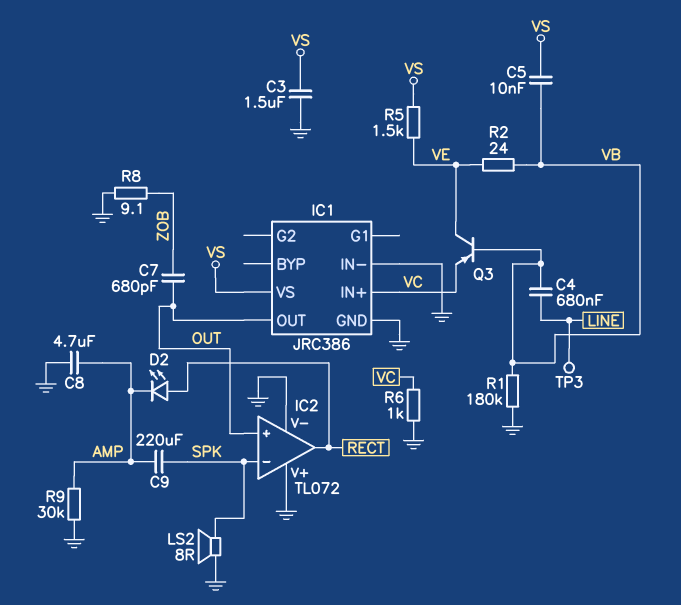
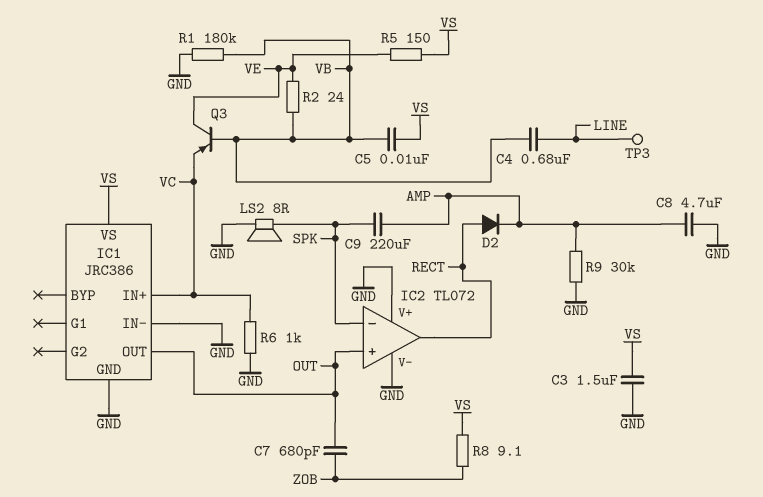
D2: LED (A RECT, K AMP) -> diode (A RECT, K AMP)
R5: 1.5k (VE, VS) -> 150 (VE, VS)
R8: 9.1 (GND, ZOB) -> 9.1 (VS, ZOB)

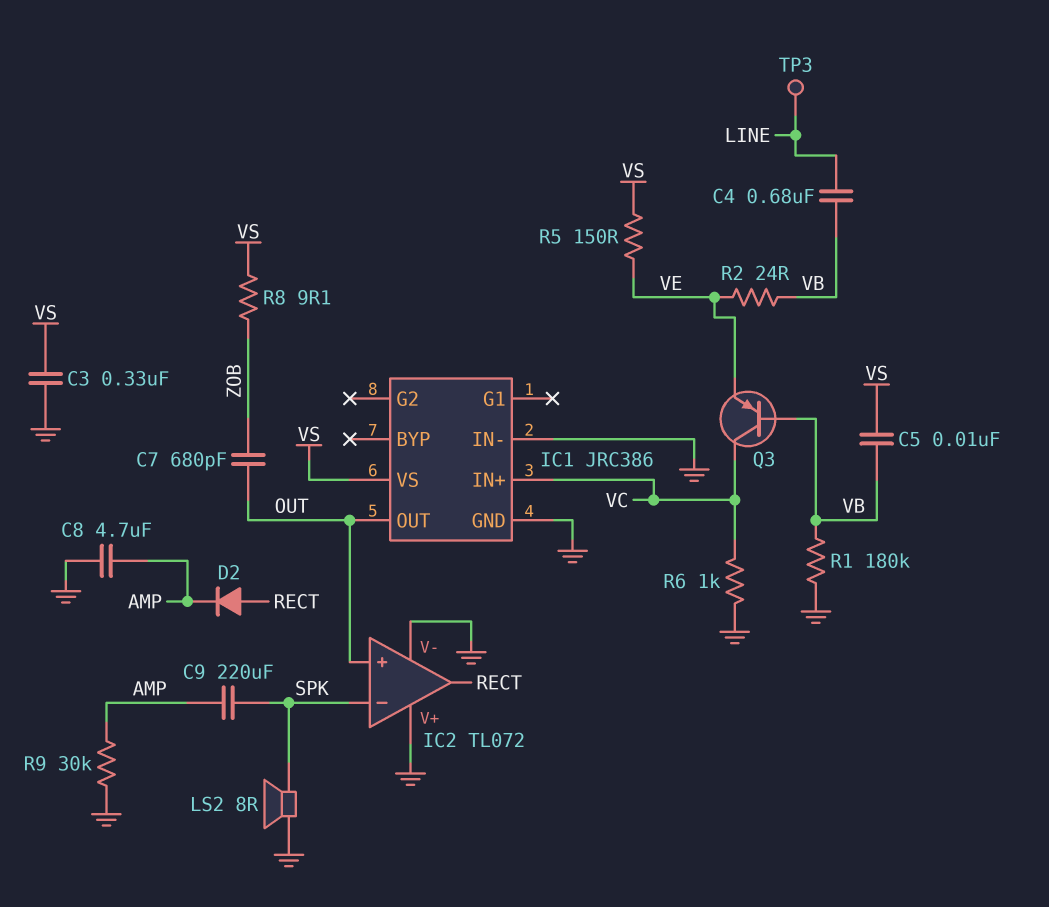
C3: 1.5uF (GND, VS) -> 330nF (GND, VS)
Q3: PNP (B VB, C VE, E VC) -> PNP (B VB, C VC, E VE)

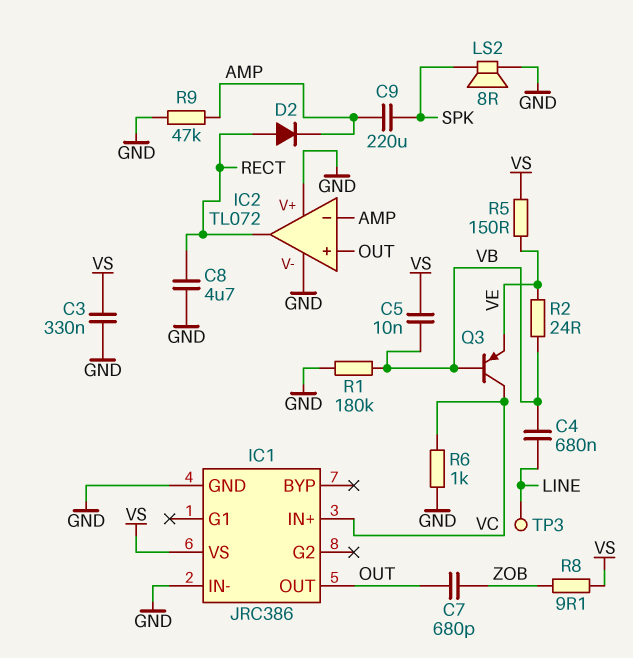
C8: 4.7uF (AMP, GND) -> 4.7uF (GND, RECT)
IC2 pin in-: SPK -> AMP
R9: 30k (AMP, GND) -> 47k (AMP, GND)

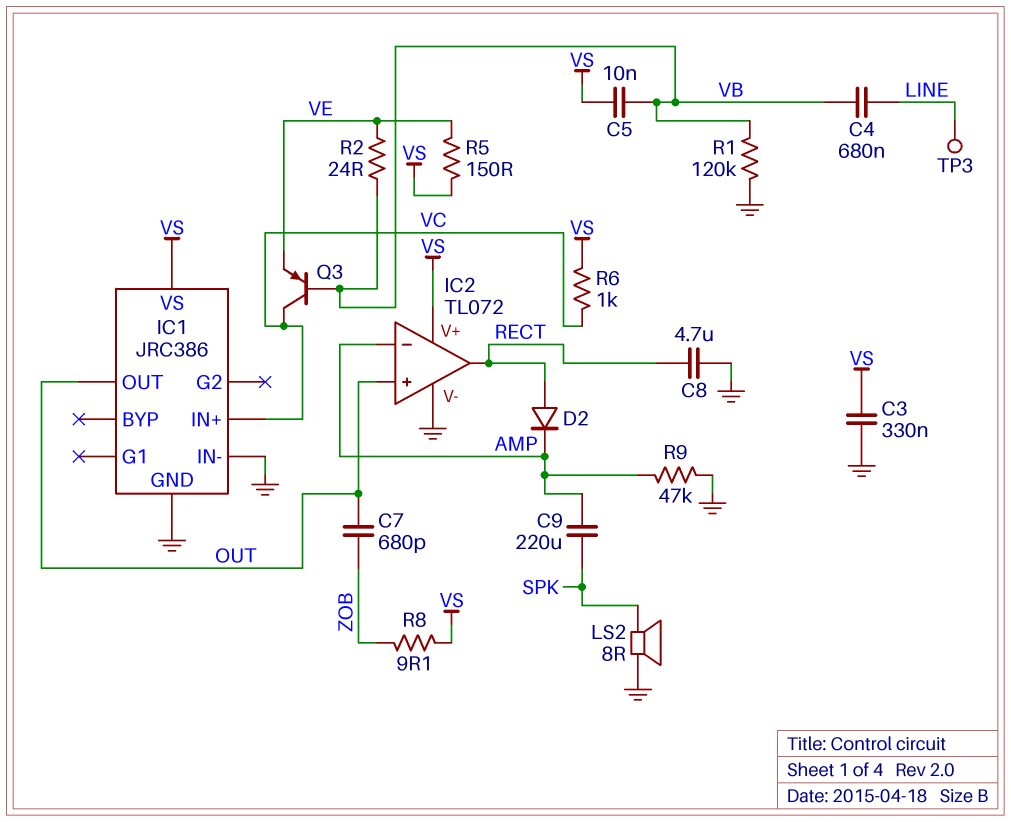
IC2 pin V+: GND -> VS
R1: 180k (GND, VB) -> 120k (GND, VB)
R6: 1k (GND, VC) -> 1k (VC, VS)

